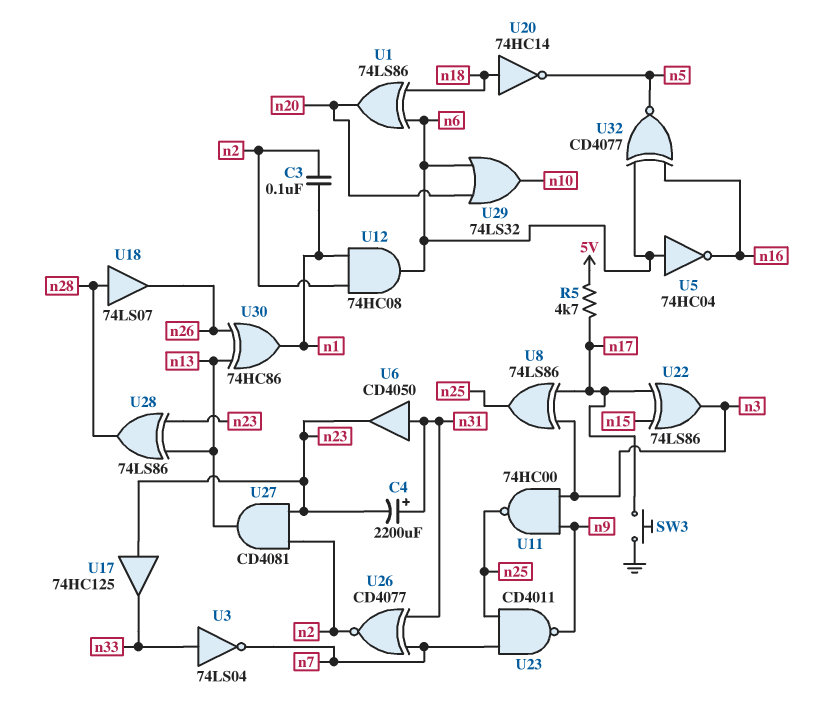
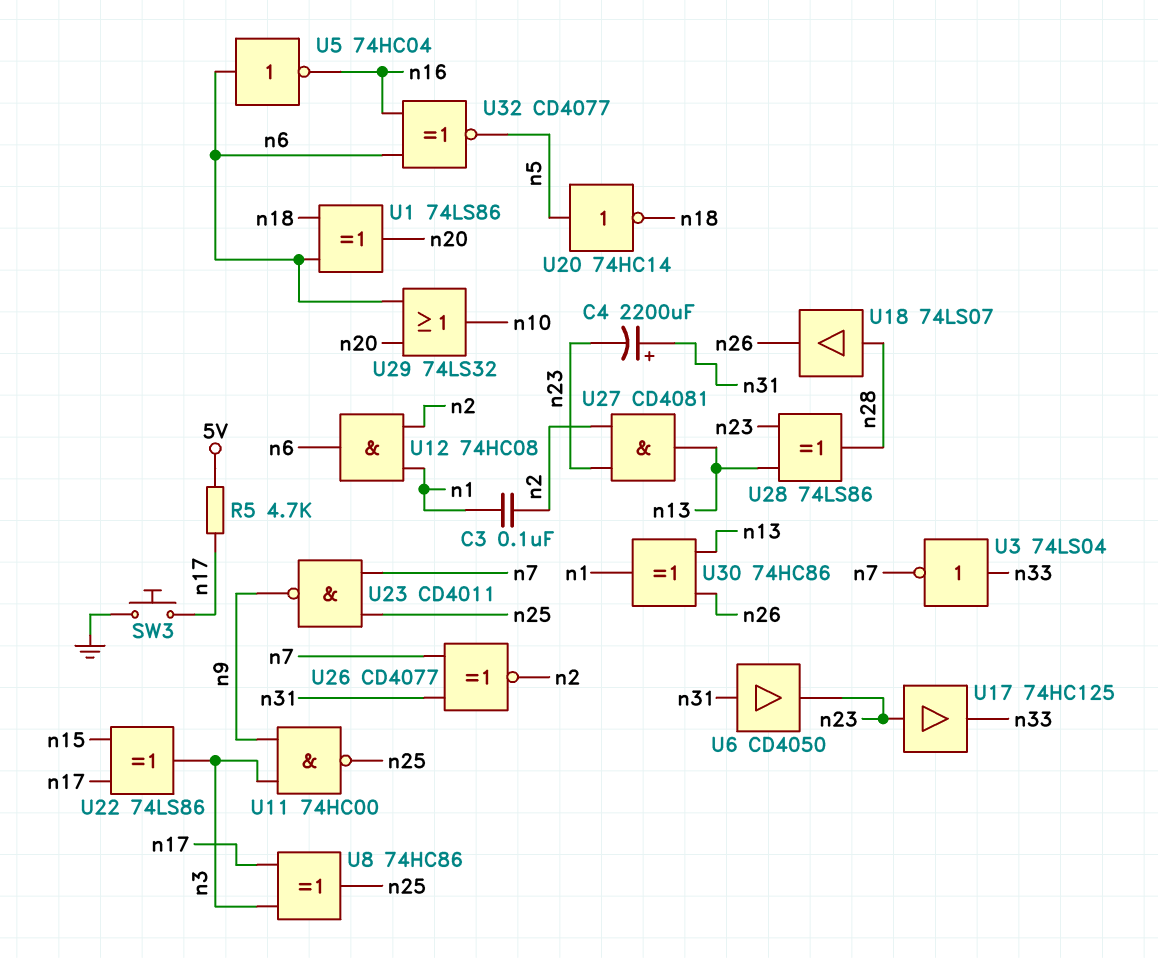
U8: XOR 74LS86 (in n3, in n17, out n25) -> XOR 74HC86 (in n3, in n17, out n25)
U20: NOT 74HC14 (in n18, out n5) -> NOT 74HC14 (in n5, out n18)

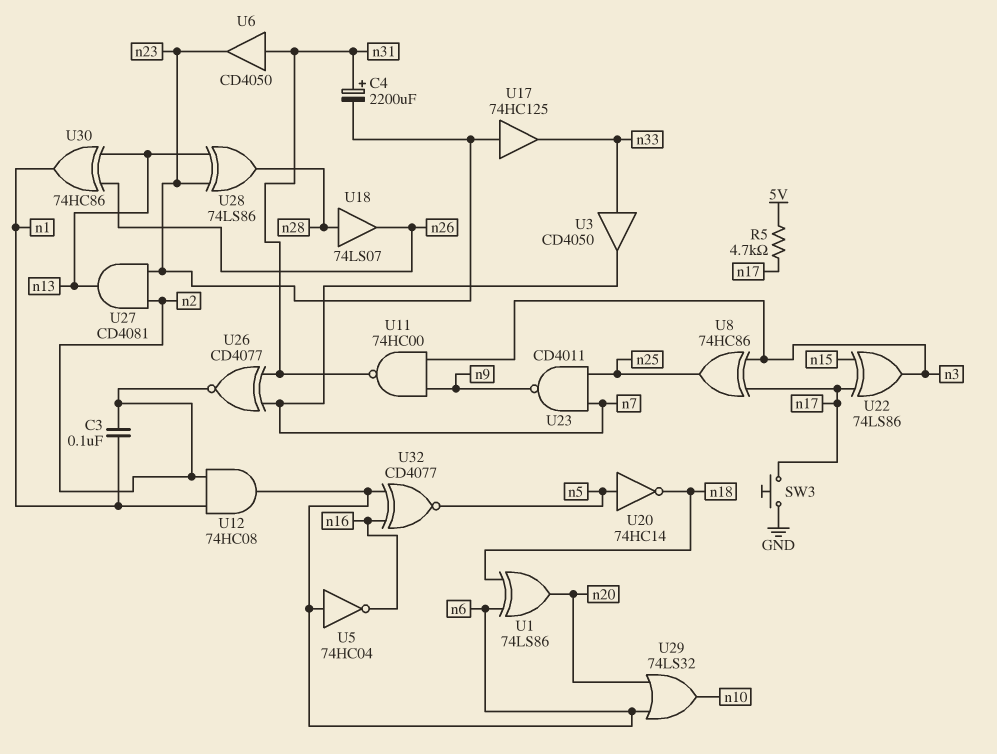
U3: NOT 74LS04 (in n33, out n7) -> buffer CD4050 (in n33, out n7)
U11: NAND 74HC00 (in n3, in n9, out n25) -> NAND 74HC00 (in n3, in n9, out n31)

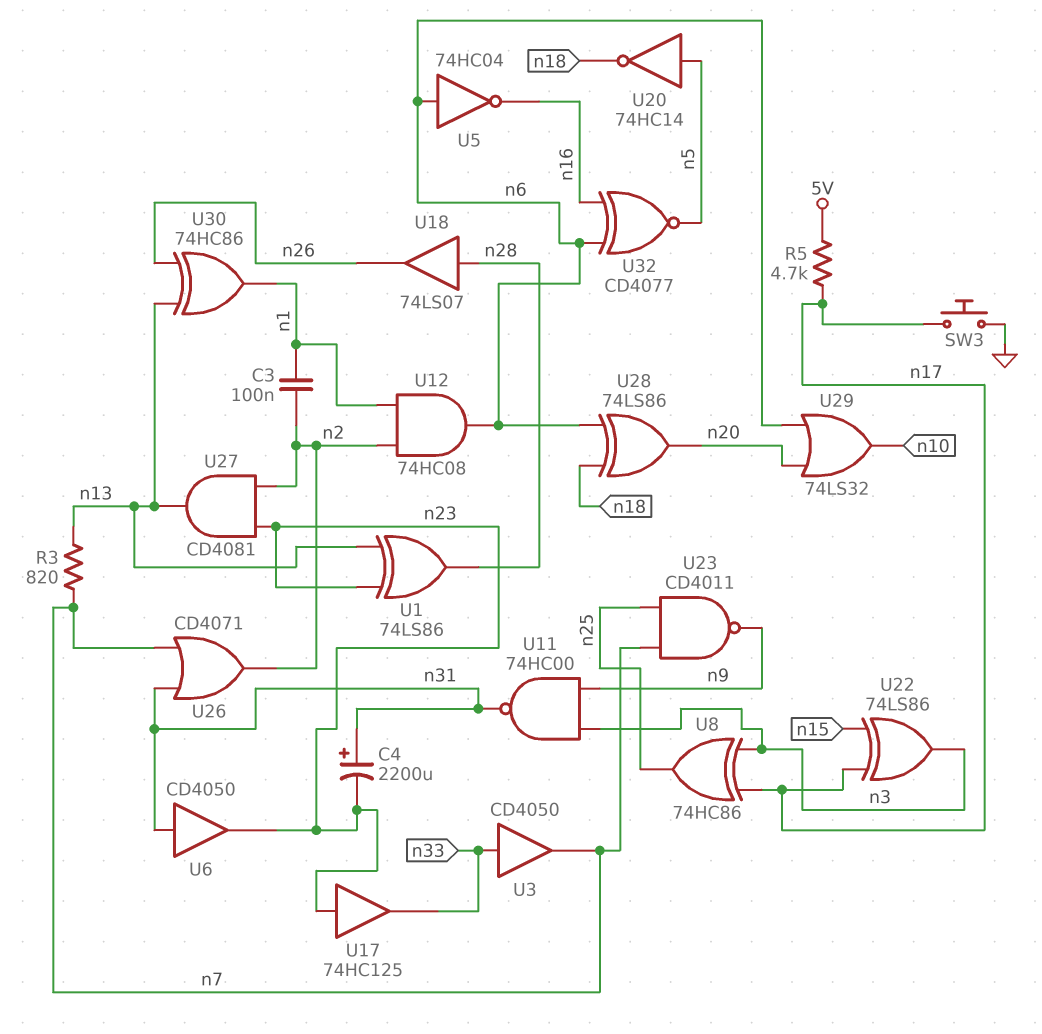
R3: none -> 820 (n7, n13)
U1: XOR 74LS86 (in n6, in n18, out n20) -> XOR 74LS86 (in n13, in n23, out n28)
U26: XNOR CD4077 (in n7, in n31, out n2) -> OR CD4071 (in n7, in n31, out n2)
U28: XOR 74LS86 (in n13, in n23, out n28) -> XOR 74LS86 (in n6, in n18, out n20)

